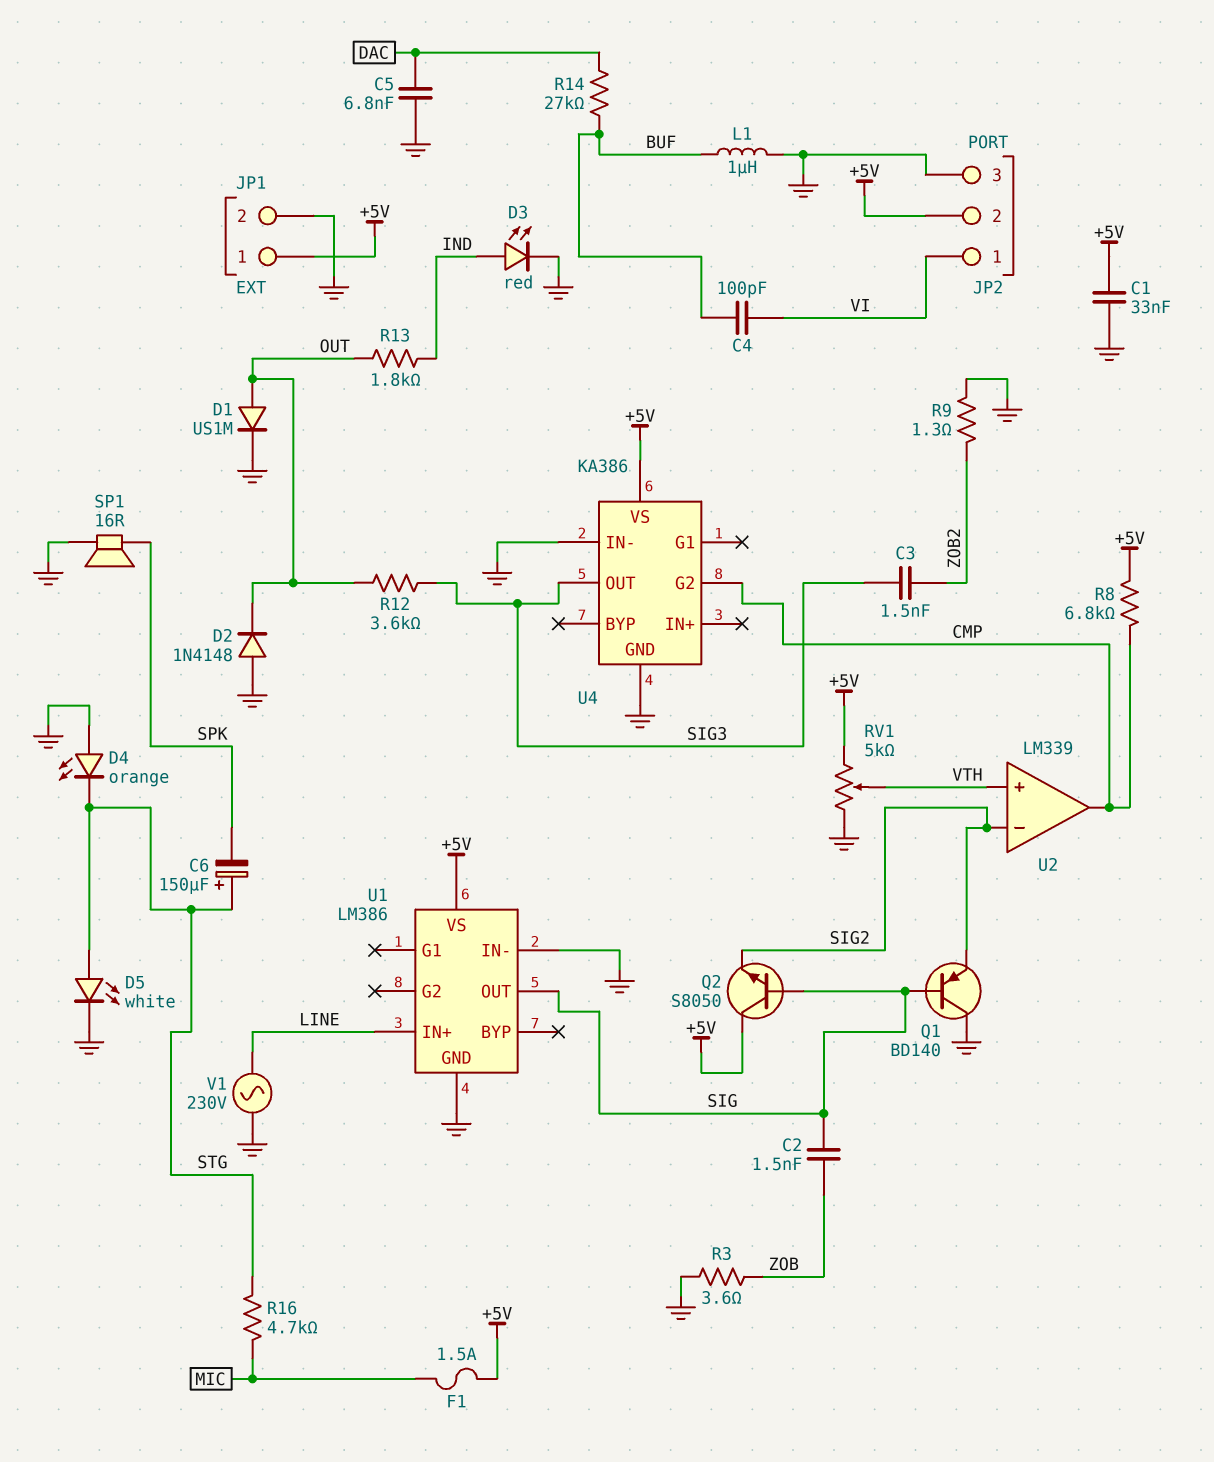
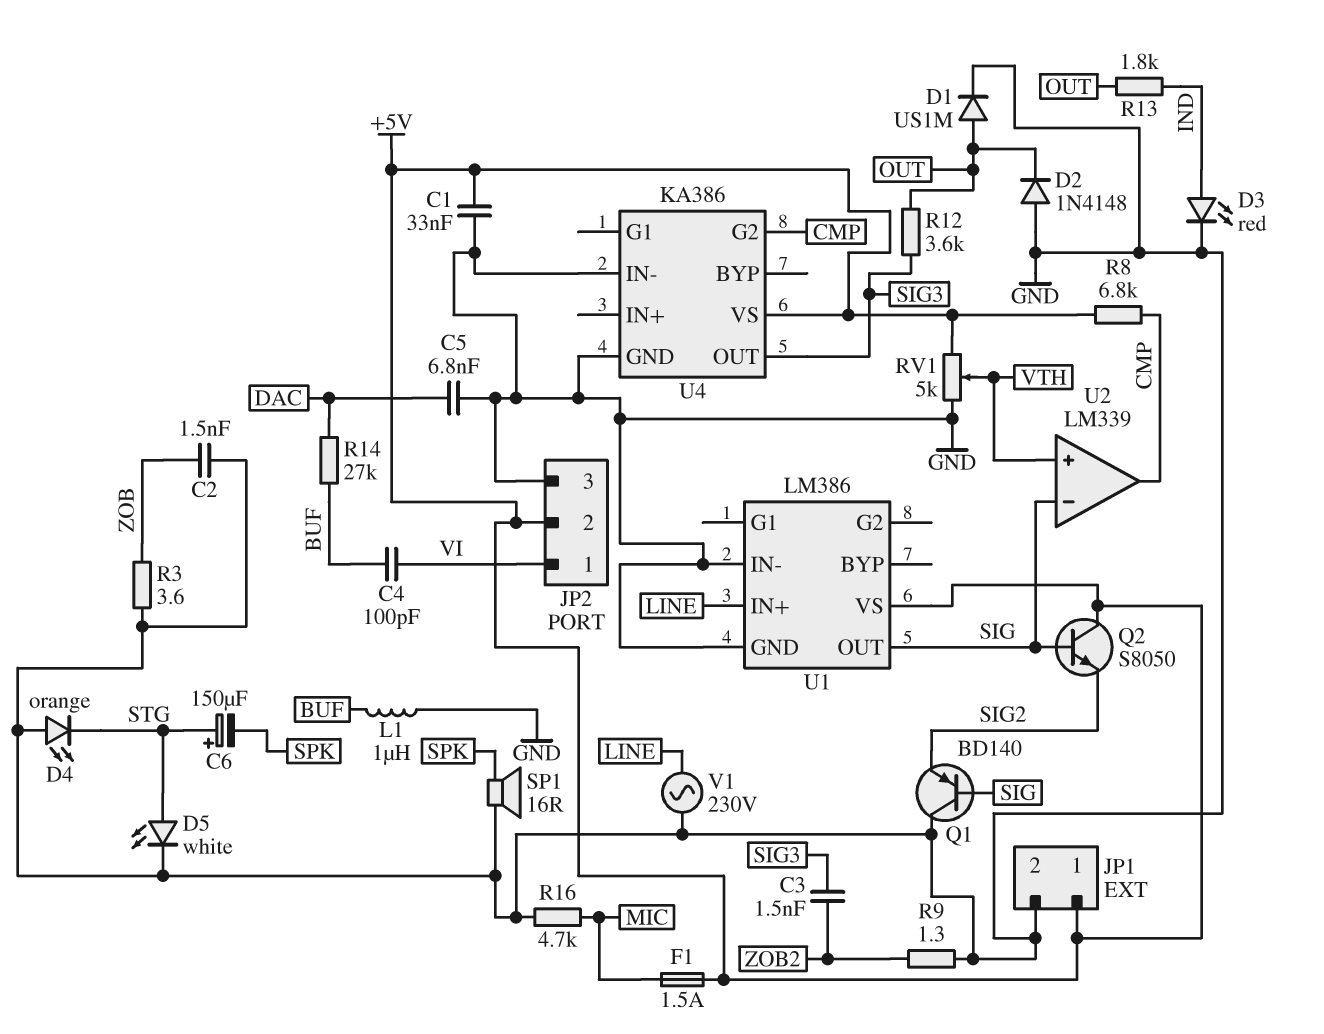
C2: 1.5nF (SIG, ZOB) -> 1.5nF (GND, ZOB)
R16: 4.7k (MIC, STG) -> 4.7k (GND, MIC)
U2 pin in-: SIG2 -> SIG

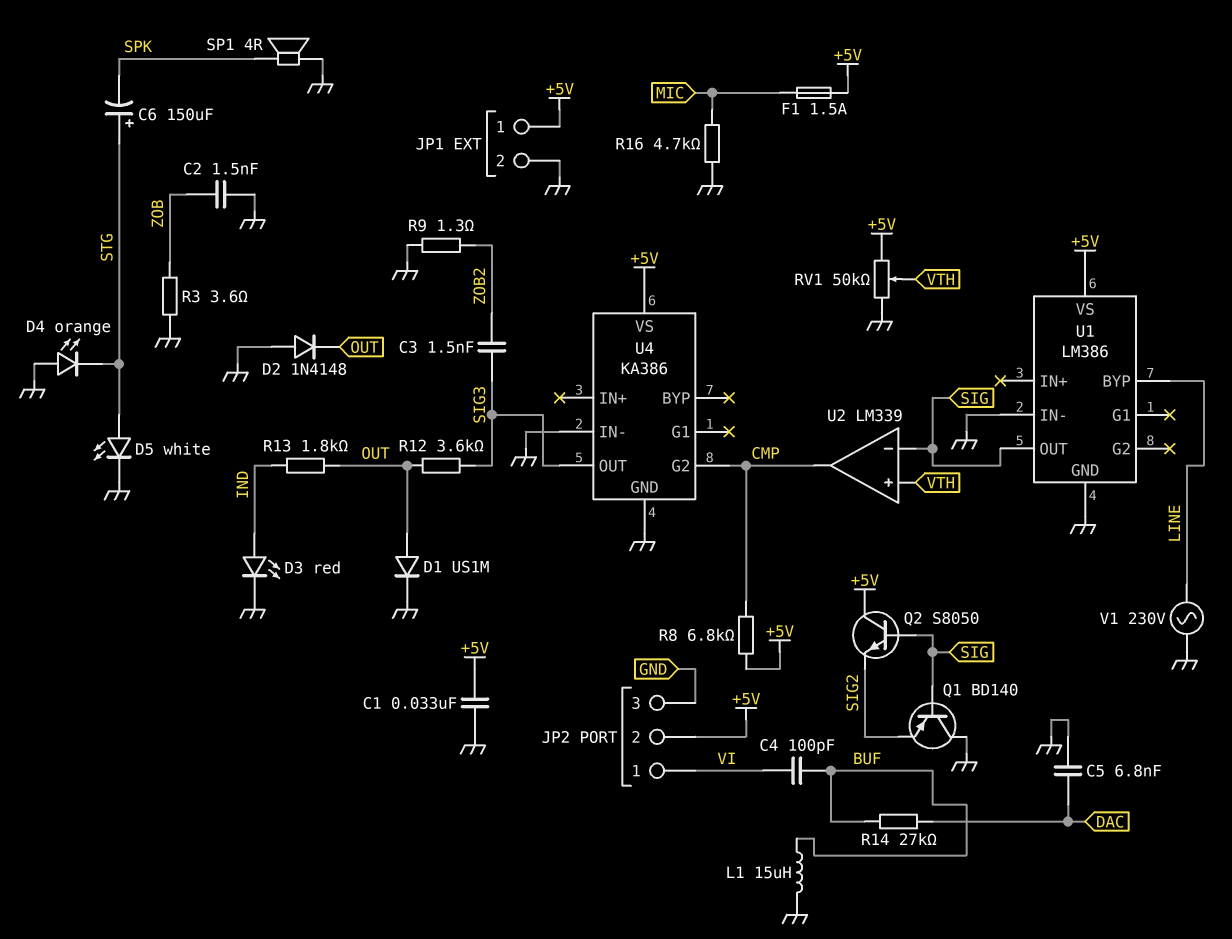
L1: 1uH (BUF, GND) -> 15uH (BUF, GND)
RV1: 5k (+5V, GND, wiper VTH) -> 50k (+5V, GND, wiper VTH)
SP1: speaker 16R (GND, SPK) -> speaker 4R (GND, SPK)
U1 pin BYP: none -> LINE
U1 pin IN+: LINE -> none

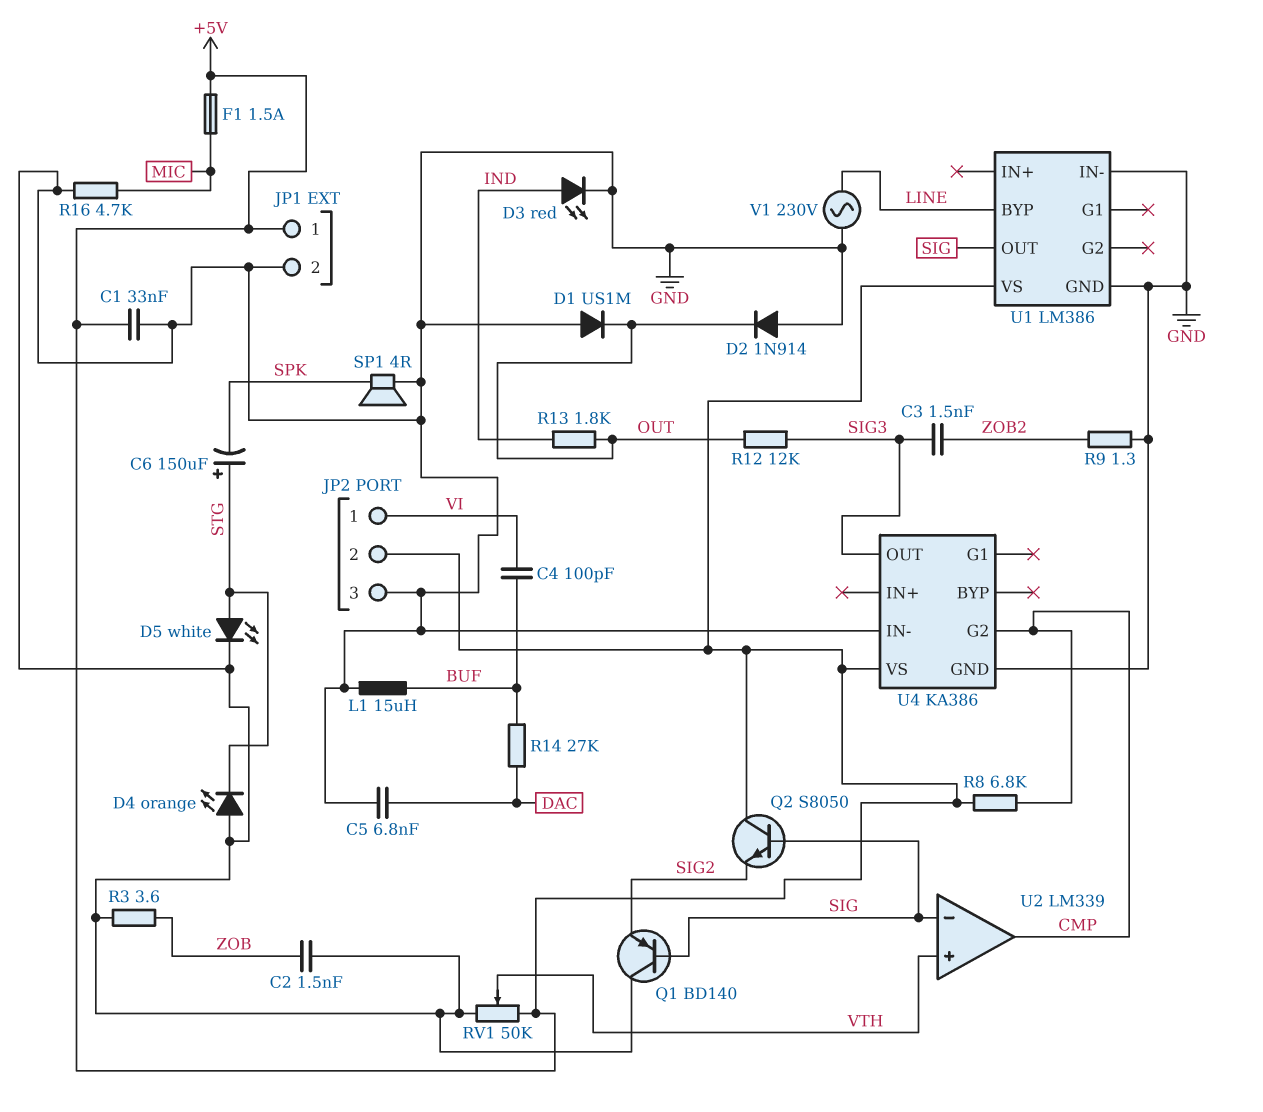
D1: diode US1M (A OUT, K GND) -> diode US1M (A GND, K OUT)
D2: diode 1N4148 (A GND, K OUT) -> diode 1N914 (A GND, K OUT)
R12: 3.6k (OUT, SIG3) -> 12k (OUT, SIG3)

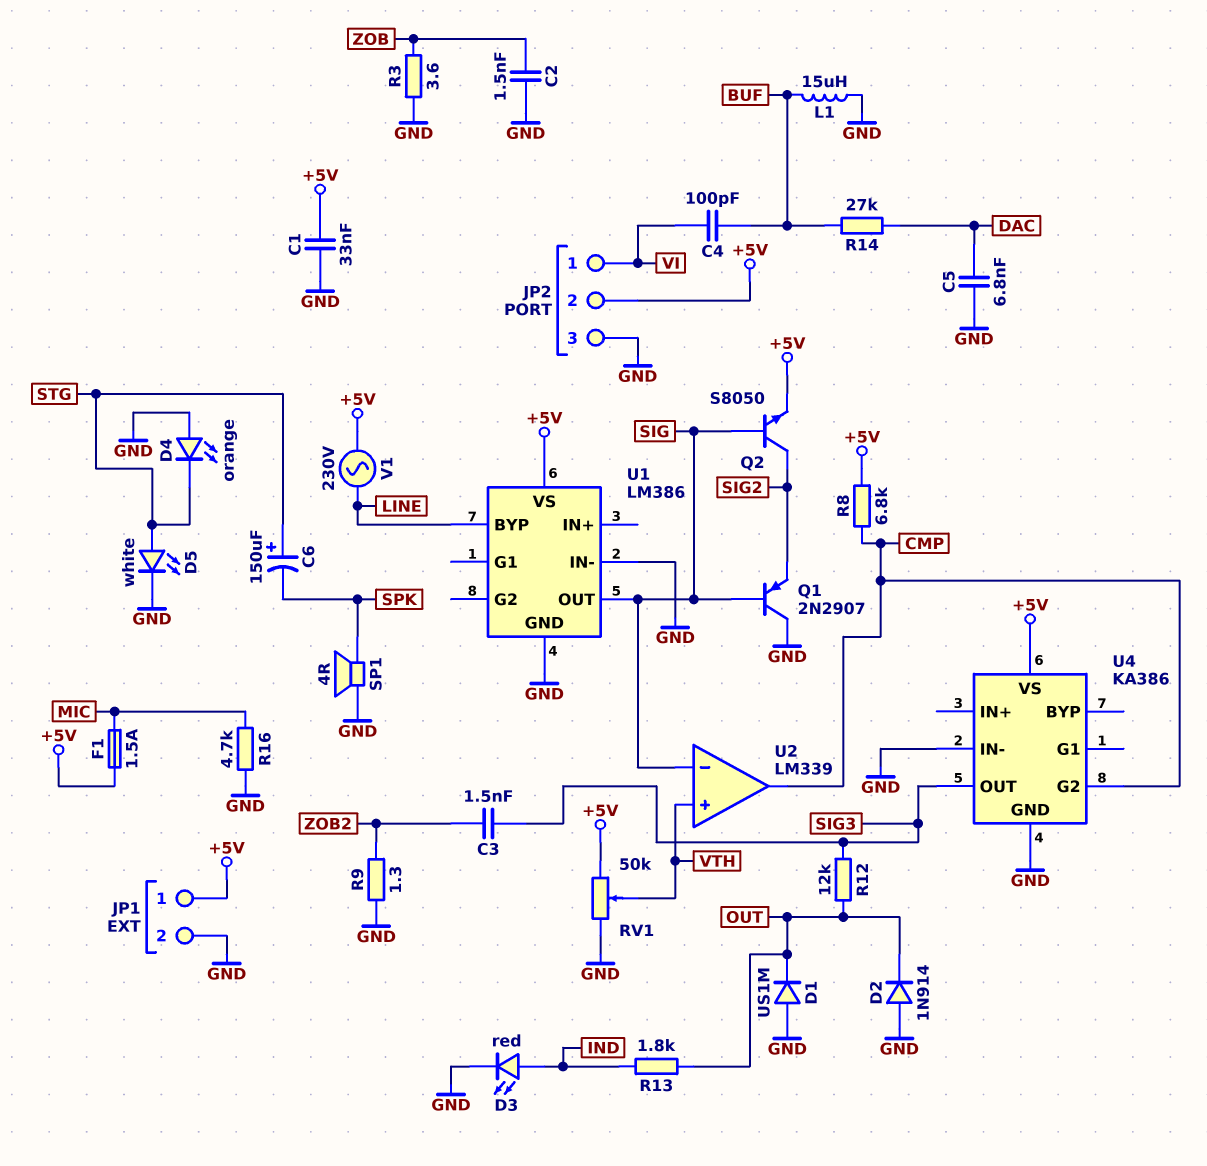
Q1: PNP BD140 (B SIG, C GND, E SIG2) -> PNP 2N2907 (B SIG, C GND, E SIG2)
Q2: NPN S8050 (B SIG, C +5V, E SIG2) -> NPN S8050 (B SIG, C SIG2, E +5V)
V1: AC 230V (GND, LINE) -> AC 230V (+5V, LINE)

